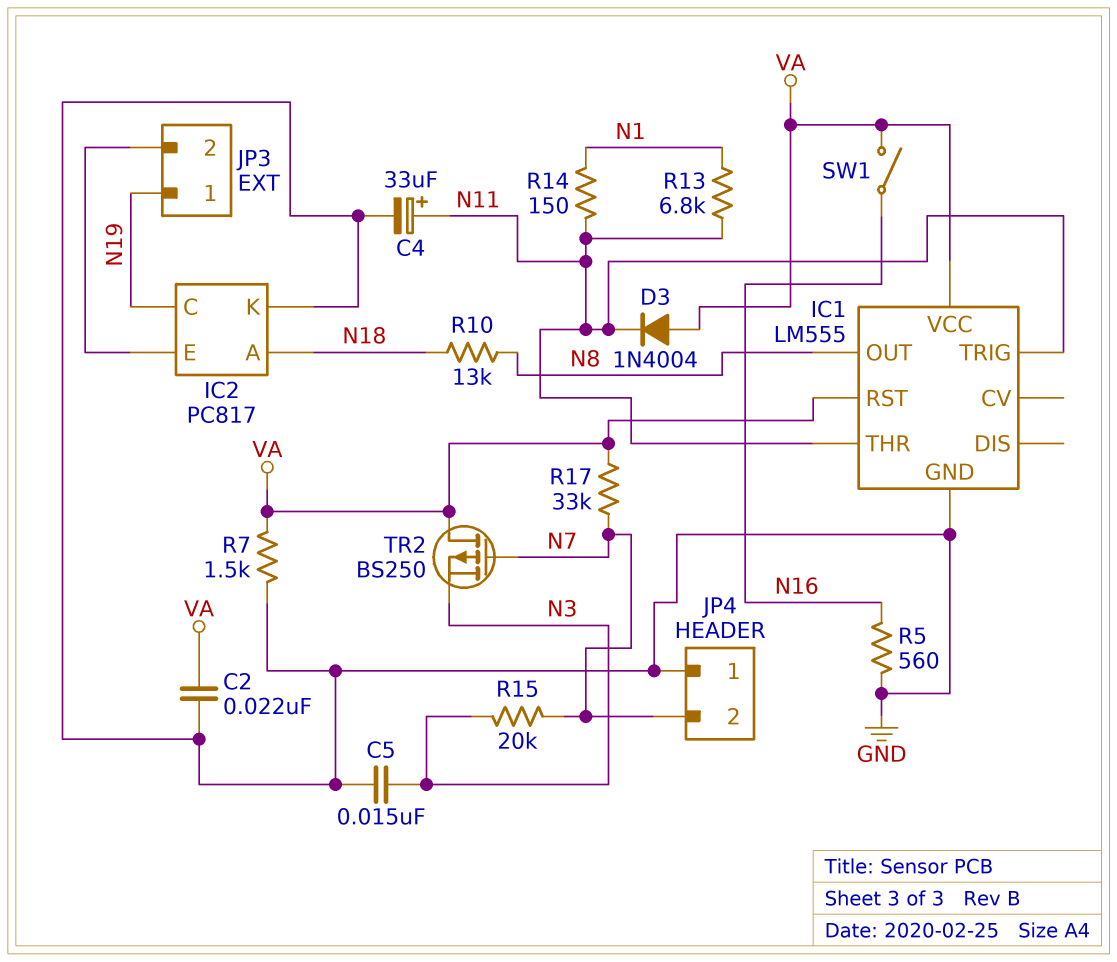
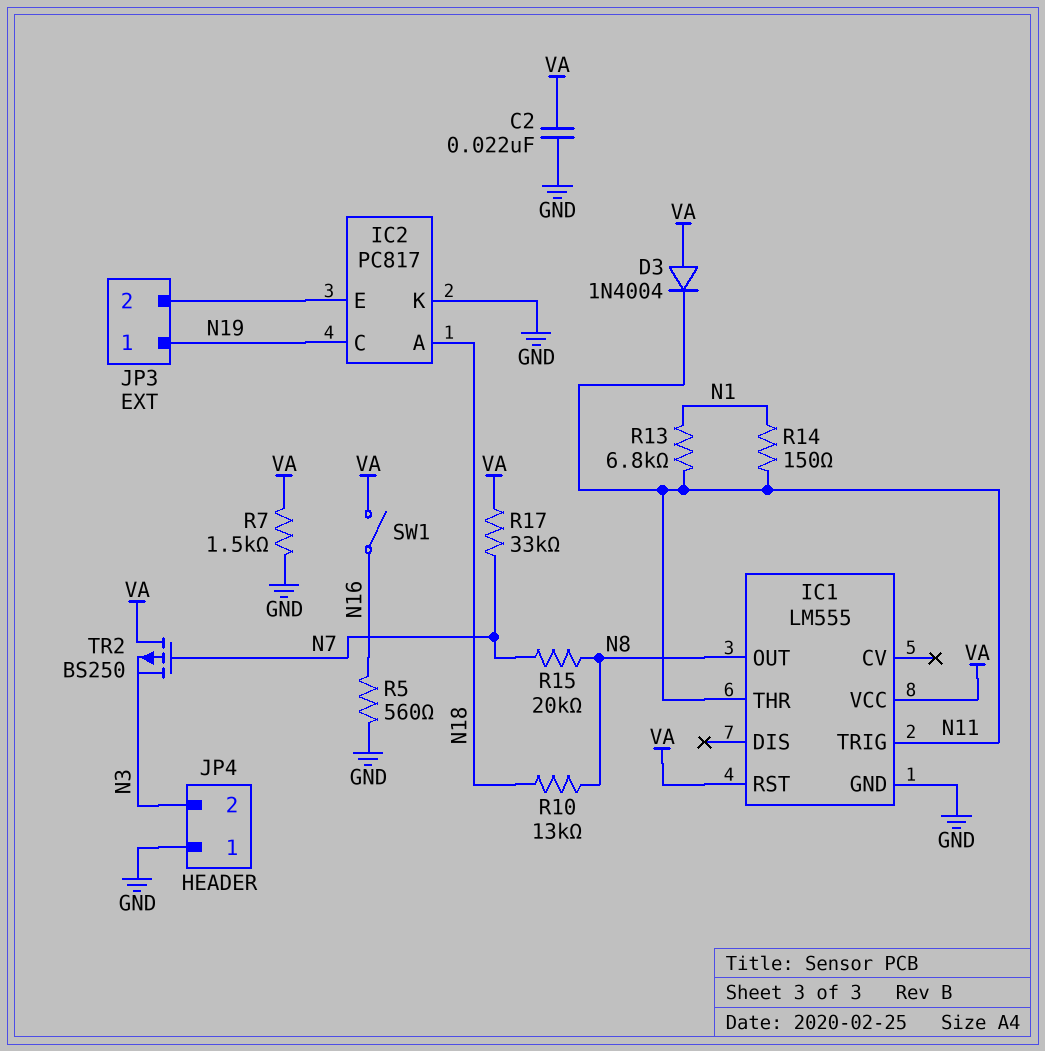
C4: 33uF (plus N11, minus GND) -> none
C5: 15nF (GND, N3) -> none
JP4 pin 2: N7 -> N3
R15: 20k (N3, N7) -> 20k (N7, N8)

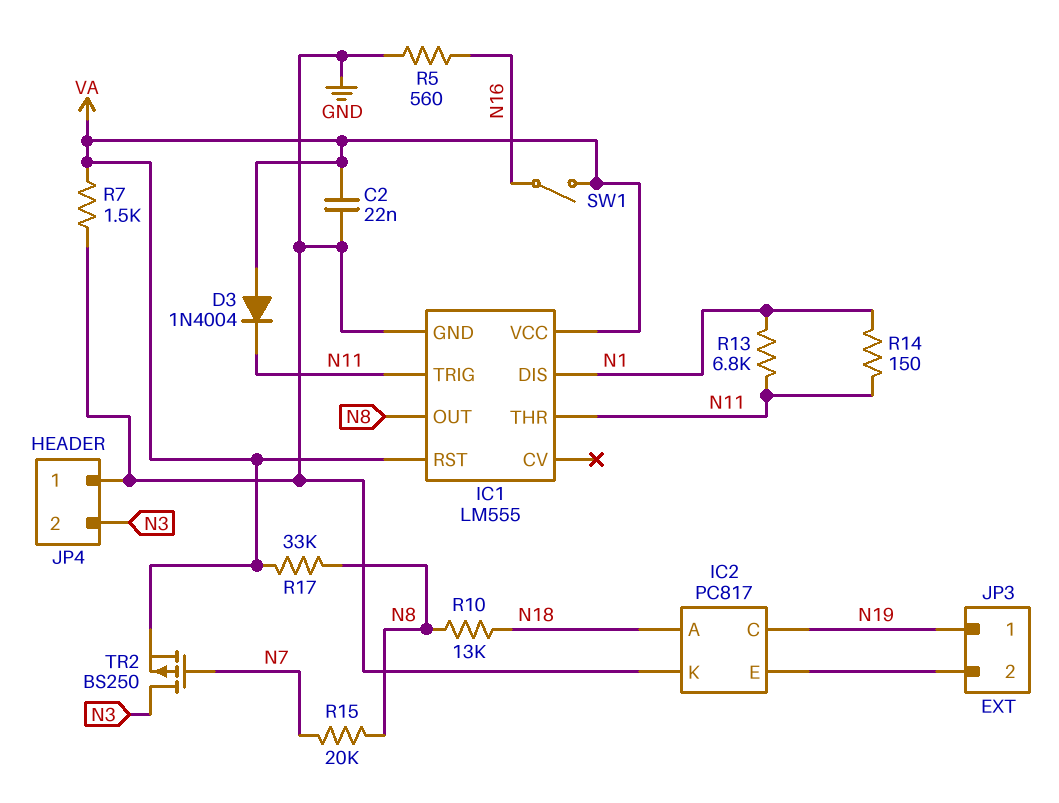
IC1 pin DIS: none -> N1
R17: 33k (N7, VA) -> 33k (N8, VA)
TR2: PMOS BS250 (G N7, D VA, S N3) -> PMOS BS250 (G N7, D N3, S VA)

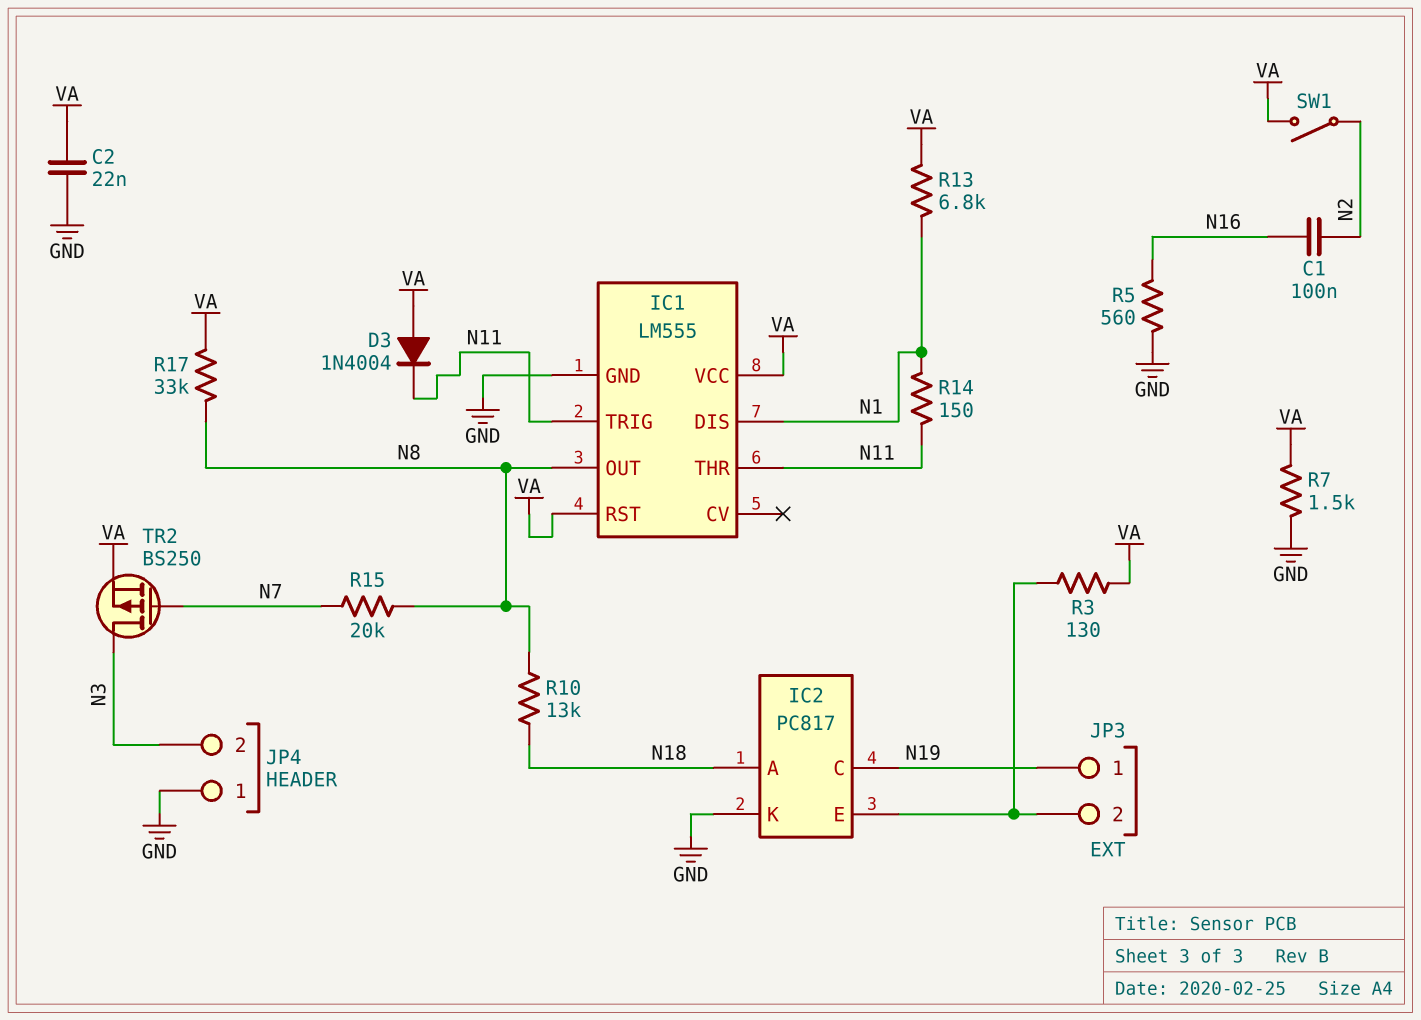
C1: none -> 100nF (N2, N16)
R3: none -> 130 (IC2/E, VA)
R13: 6.8k (N1, N11) -> 6.8k (N1, VA)
SW1: switch (N16, VA) -> switch (N2, VA)

